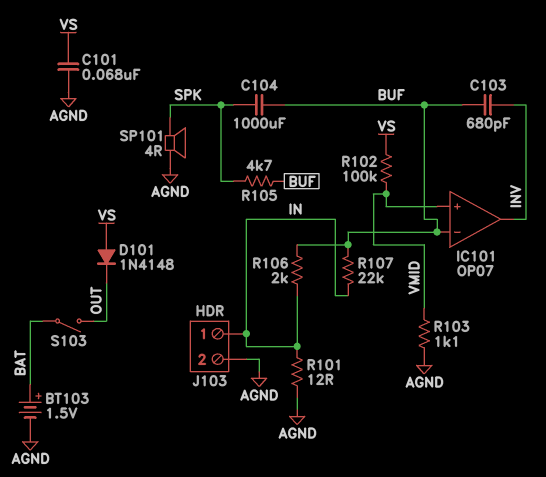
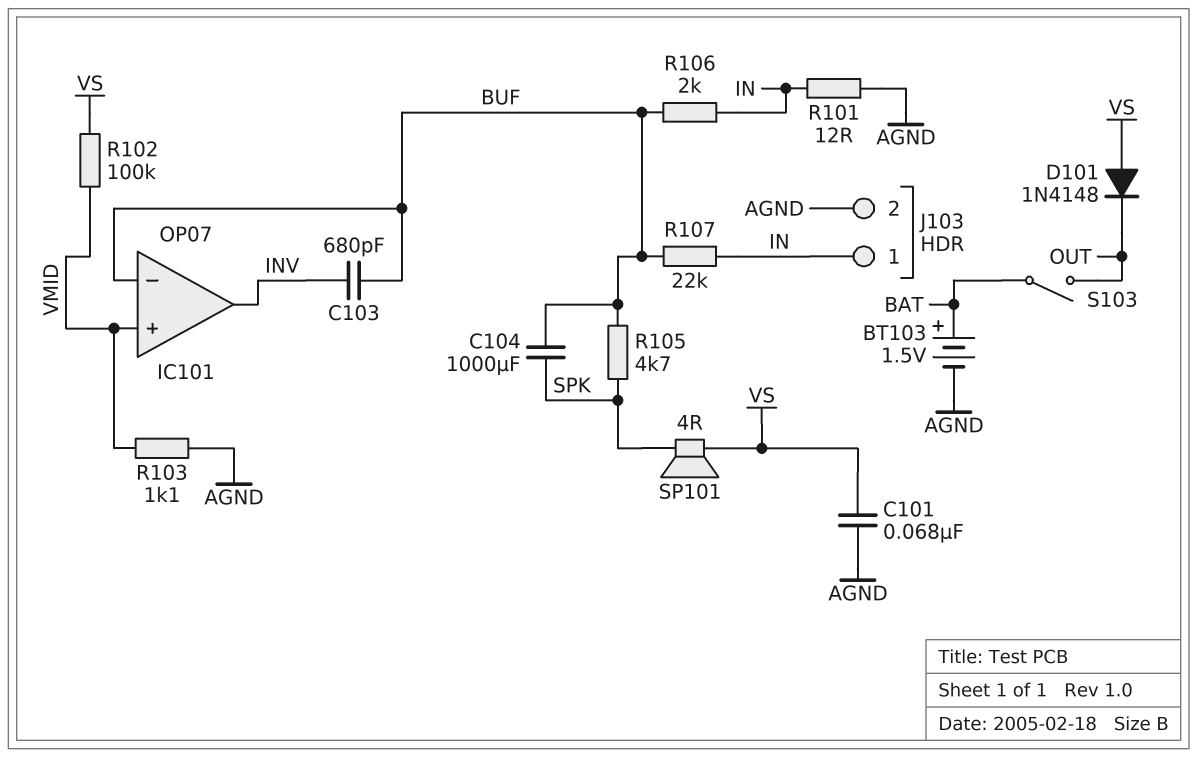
SP101: speaker 4R (AGND, SPK) -> speaker 4R (SPK, VS)

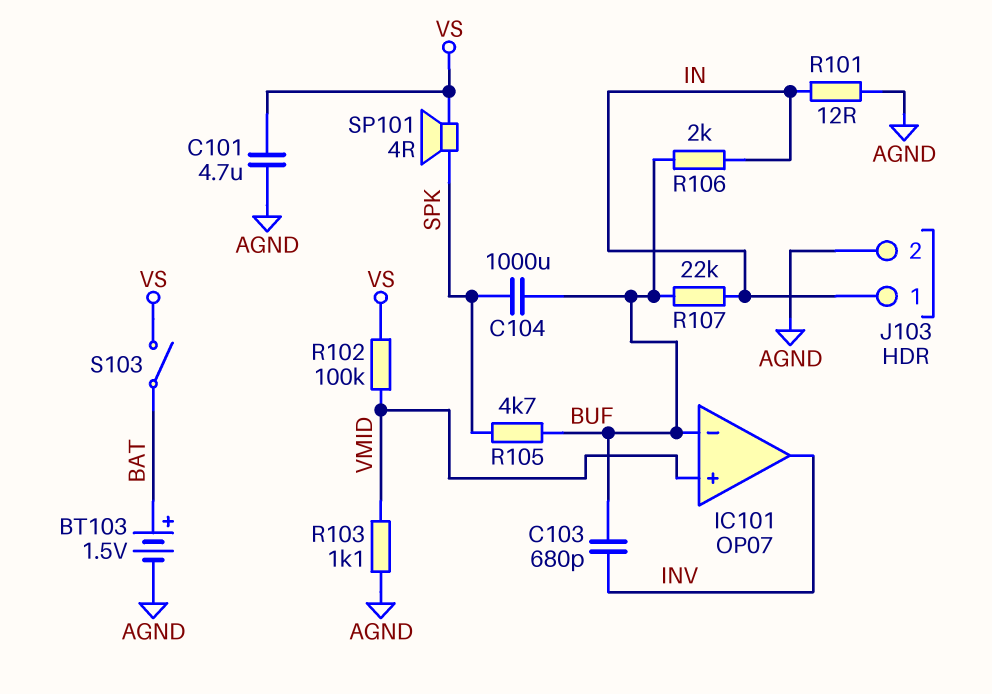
C101: 68nF (AGND, VS) -> 4.7uF (AGND, VS)
D101: diode 1N4148 (A VS, K OUT) -> none
S103: switch (BAT, OUT) -> switch (BAT, VS)

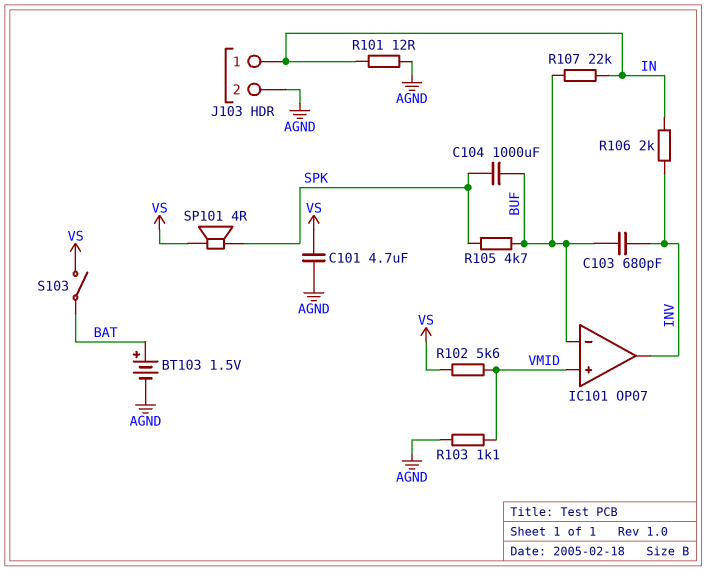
R102: 100k (VMID, VS) -> 5.6k (VMID, VS)
R106: 2k (BUF, IN) -> 2k (IN, INV)

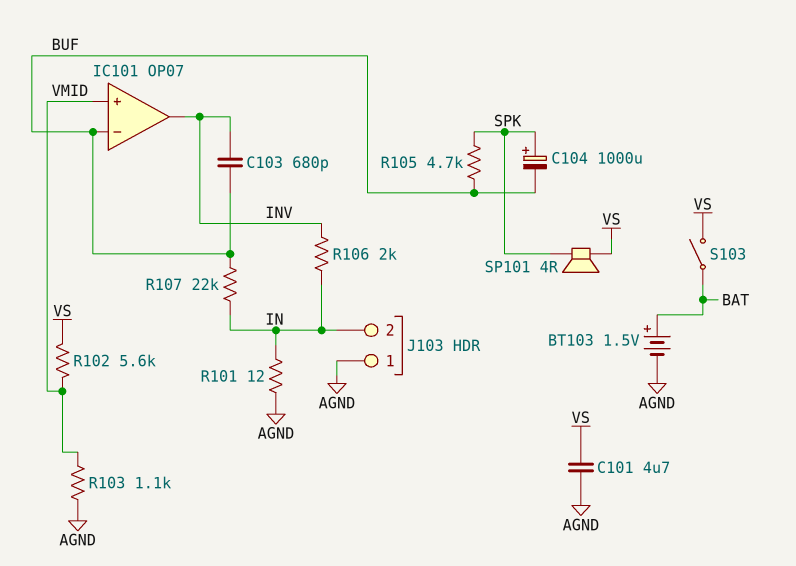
C104: 1000uF (BUF, SPK) -> 1000uF (plus SPK, minus BUF)
J103 pin 1: IN -> AGND
J103 pin 2: AGND -> IN

